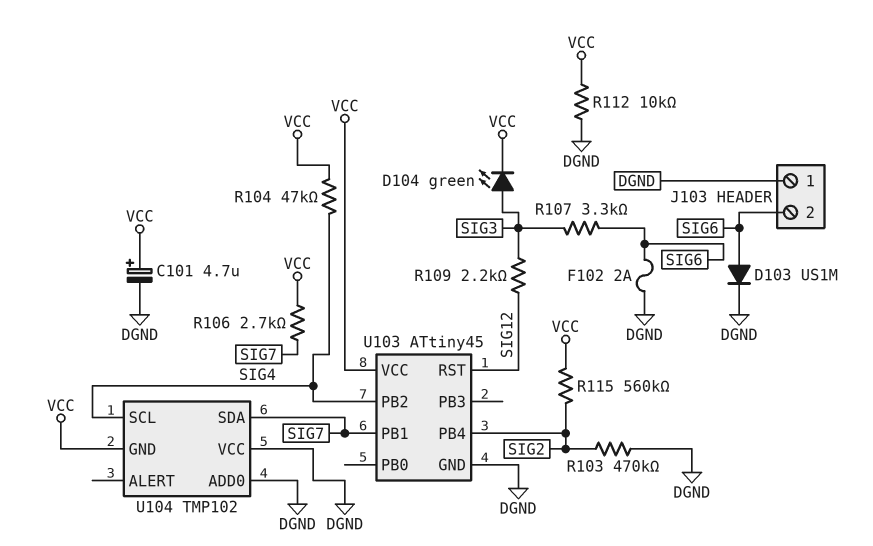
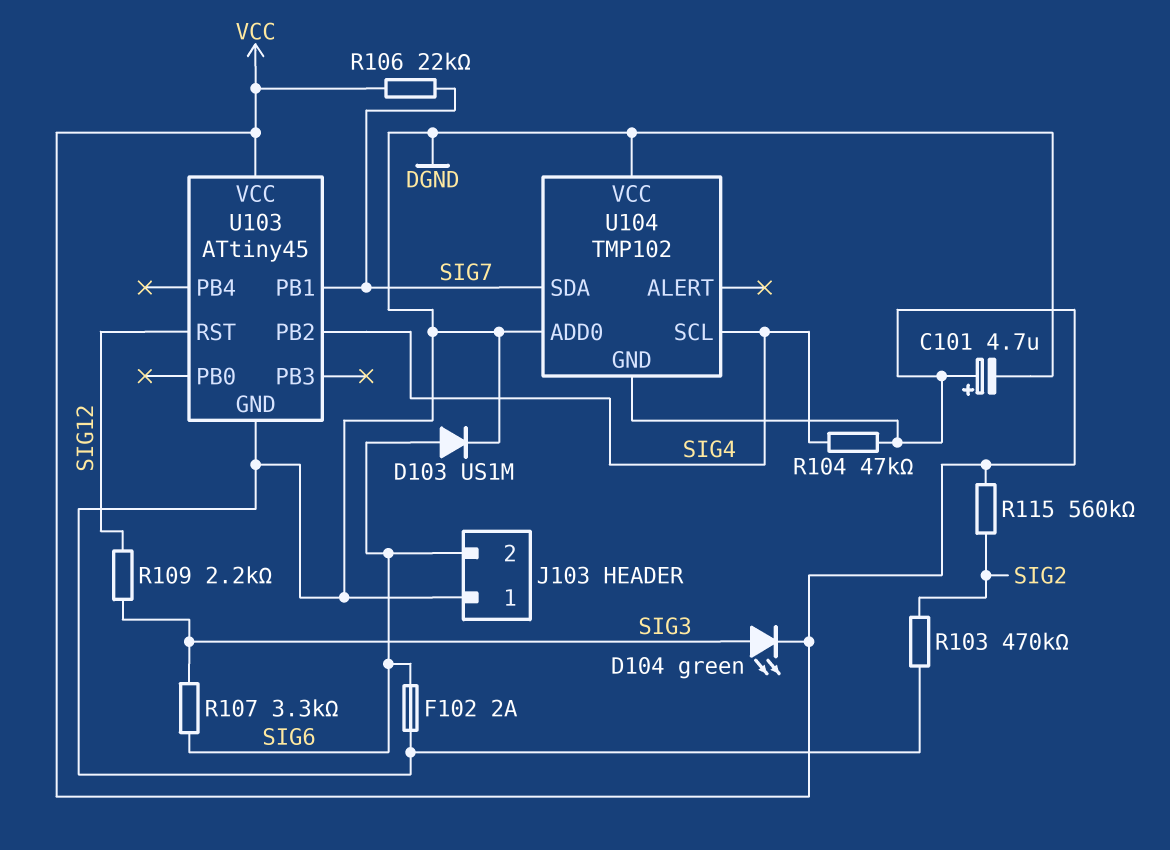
R106: 2.7k (SIG7, VCC) -> 22k (SIG7, VCC)
R112: 10k (DGND, VCC) -> none
U103 pin PB4: SIG2 -> none

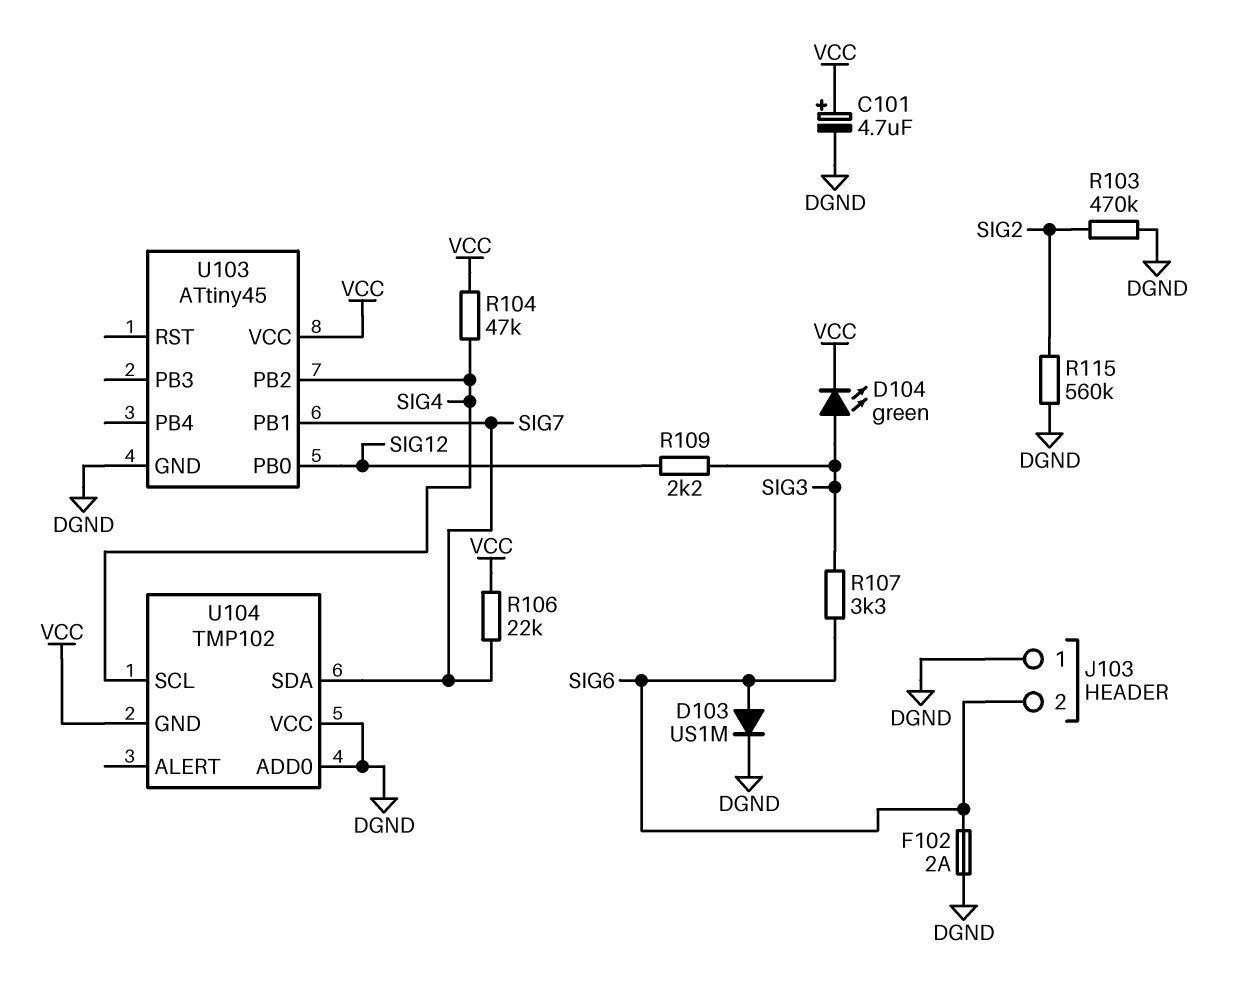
R115: 560k (SIG2, VCC) -> 560k (DGND, SIG2)
U103 pin PB0: none -> SIG12
U103 pin RST: SIG12 -> none

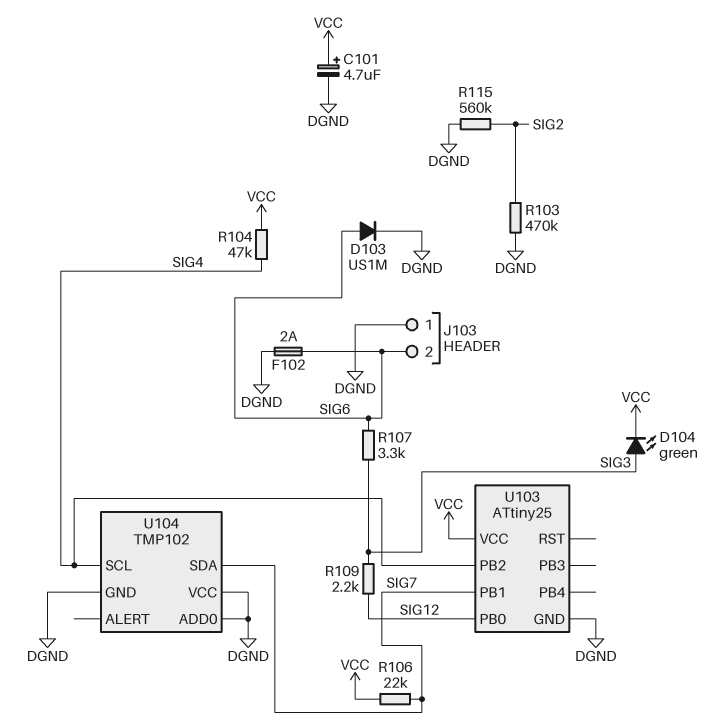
U103: ATtiny45 -> ATtiny25
U104 pin GND: VCC -> DGND

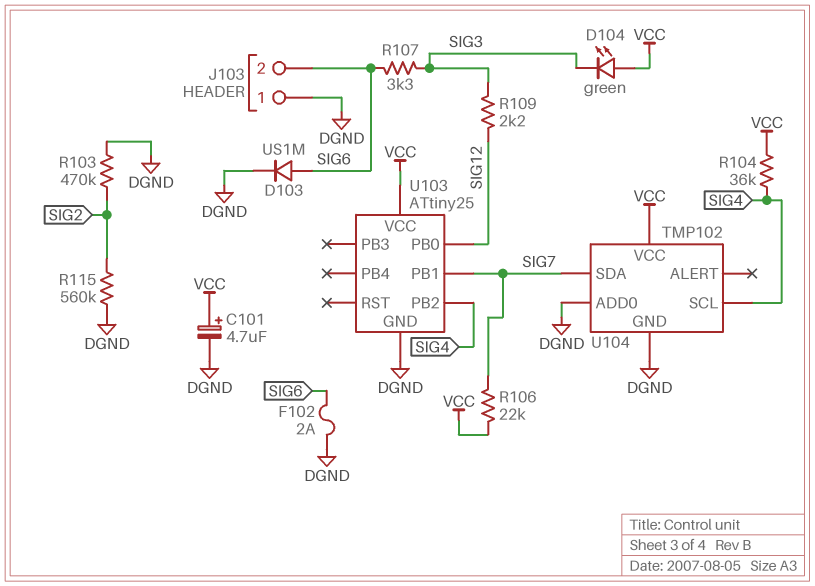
D104: LED green (A SIG3, K VCC) -> LED green (A VCC, K SIG3)
R104: 47k (SIG4, VCC) -> 36k (SIG4, VCC)
U104 pin VCC: DGND -> VCC

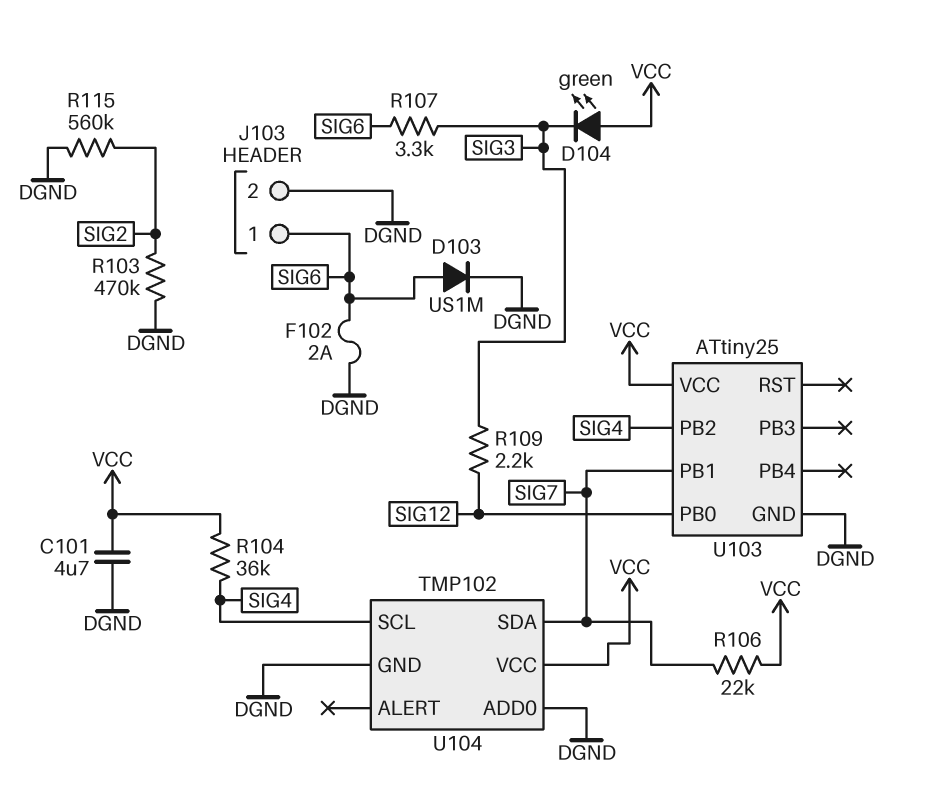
C101: 4.7uF (plus VCC, minus DGND) -> 4.7uF (DGND, VCC)
J103 pin 1: DGND -> SIG6
J103 pin 2: SIG6 -> DGND

